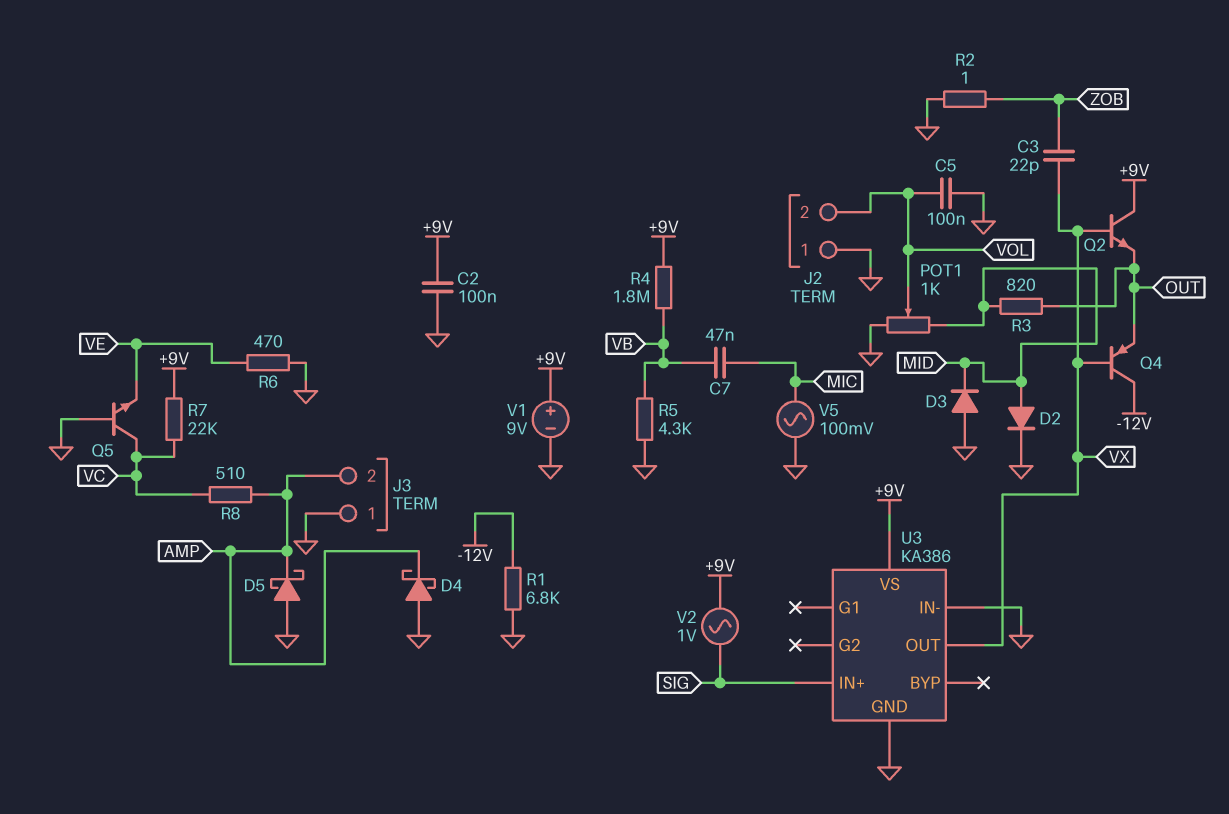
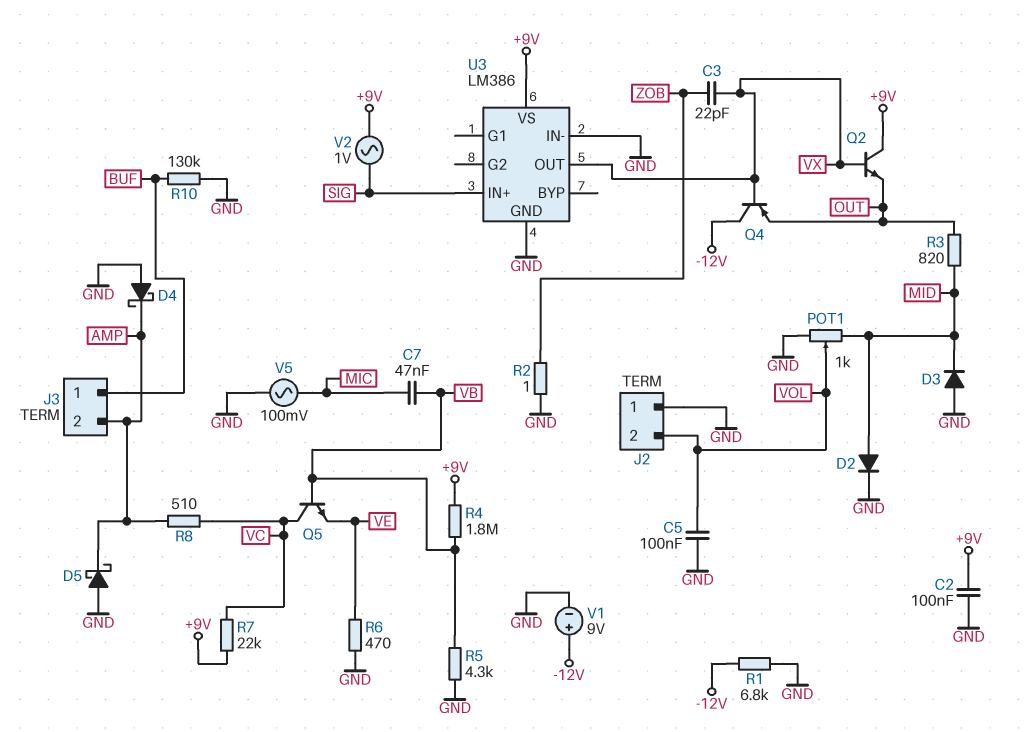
J3 pin 1: GND -> BUF
Q5: NPN (B GND, C VC, E VE) -> NPN (B VB, C VC, E VE)
R10: none -> 130k (BUF, GND)
U3: KA386 -> LM386
V1: 9V (plus +9V, minus GND) -> 9V (plus -12V, minus GND)

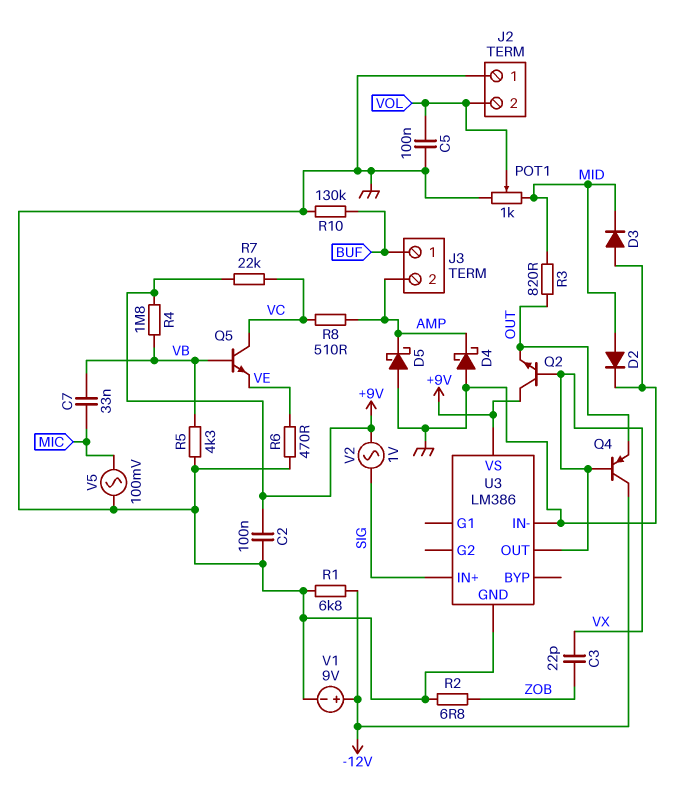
C7: 47nF (MIC, VB) -> 33nF (MIC, VB)
R2: 1 (GND, ZOB) -> 6.8 (GND, ZOB)

